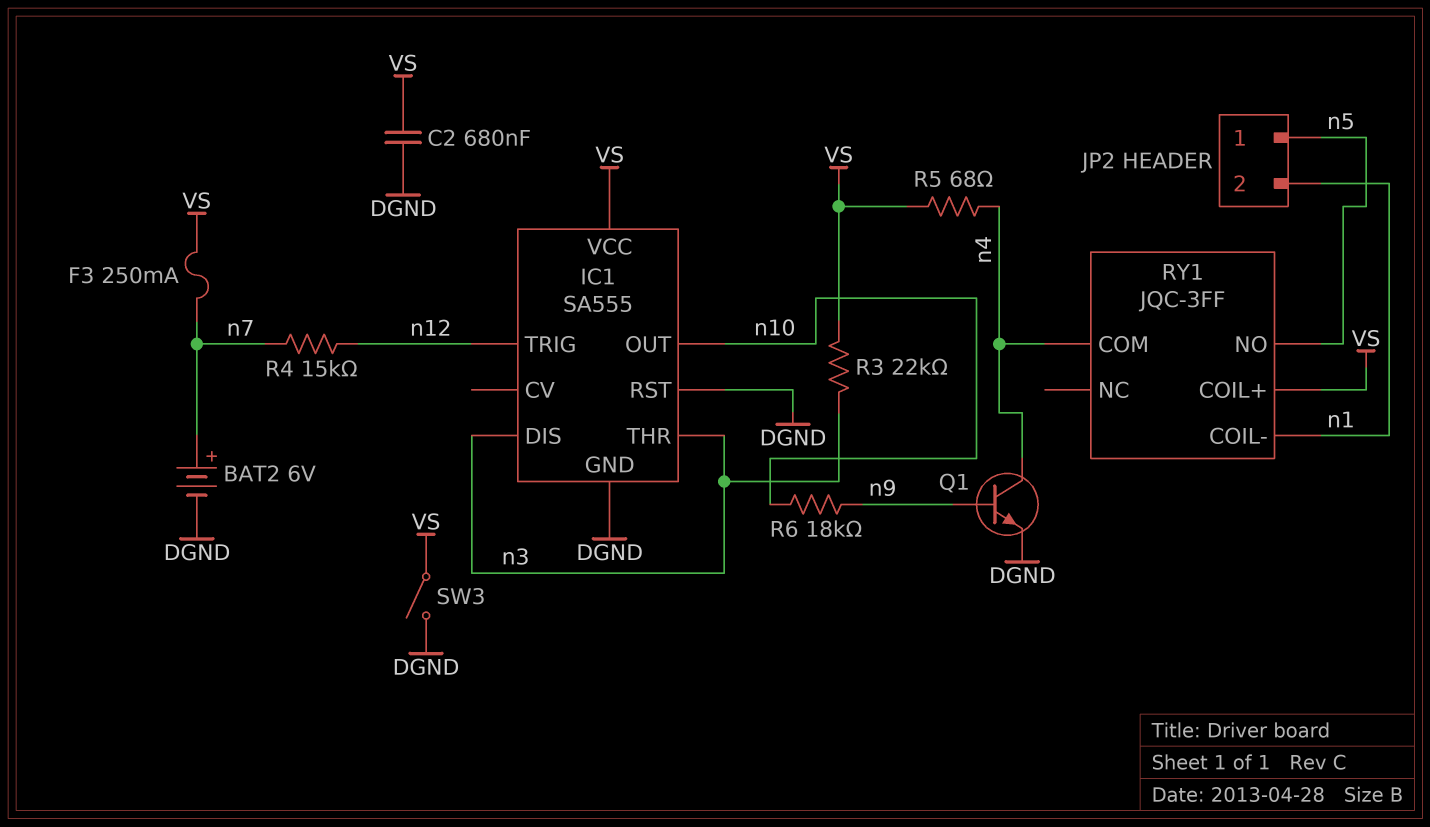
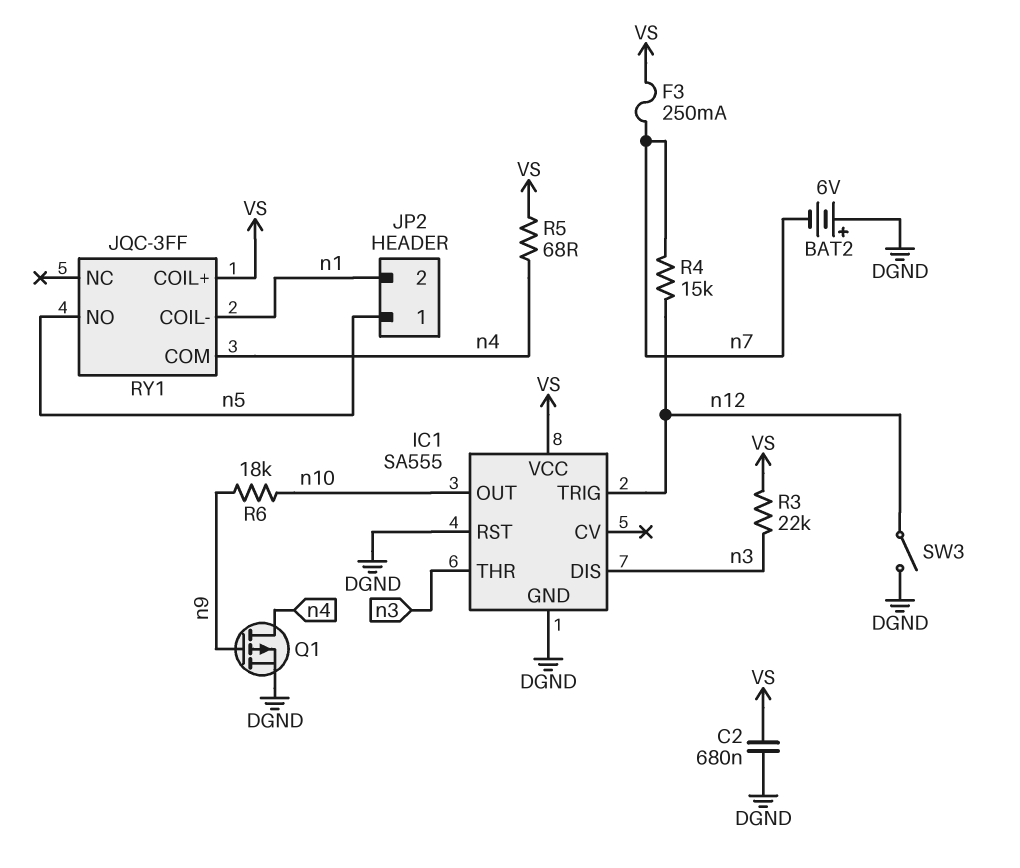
BAT2: 6V (plus n7, minus DGND) -> 6V (plus DGND, minus n7)
Q1: NPN (B n9, C n4, E DGND) -> PMOS (G n9, D n4, S DGND)
SW3: switch (DGND, VS) -> switch (DGND, n12)

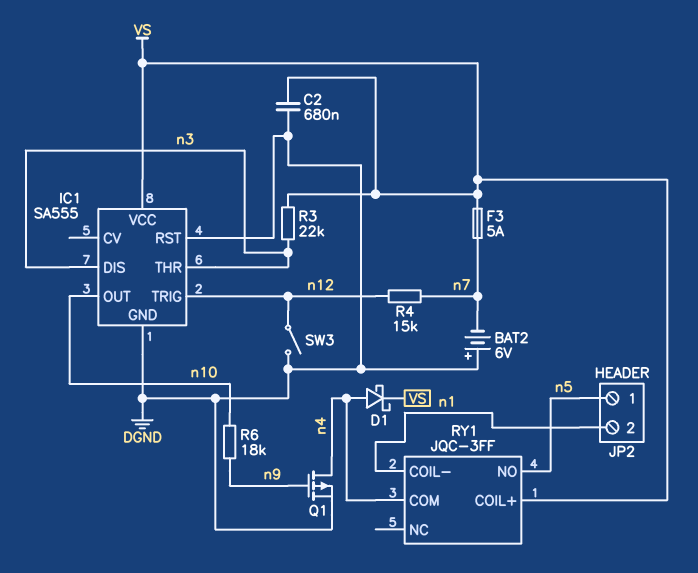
D1: none -> schottky (A n4, K VS)
F3: 250mA (VS, n7) -> 5A (VS, n7)
R5: 68 (VS, n4) -> none

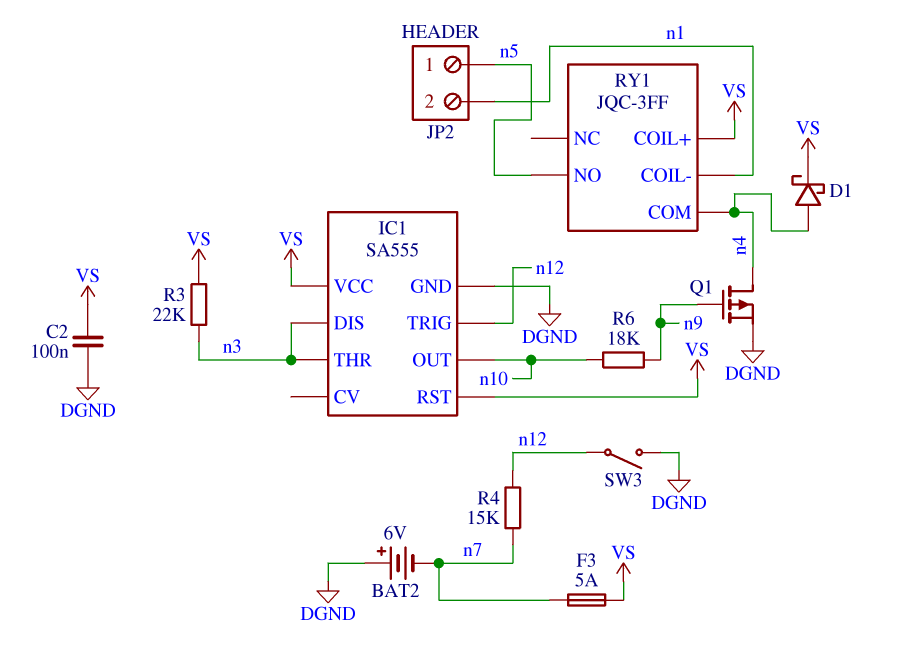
C2: 680nF (DGND, VS) -> 100nF (DGND, VS)
IC1 pin RST: DGND -> VS

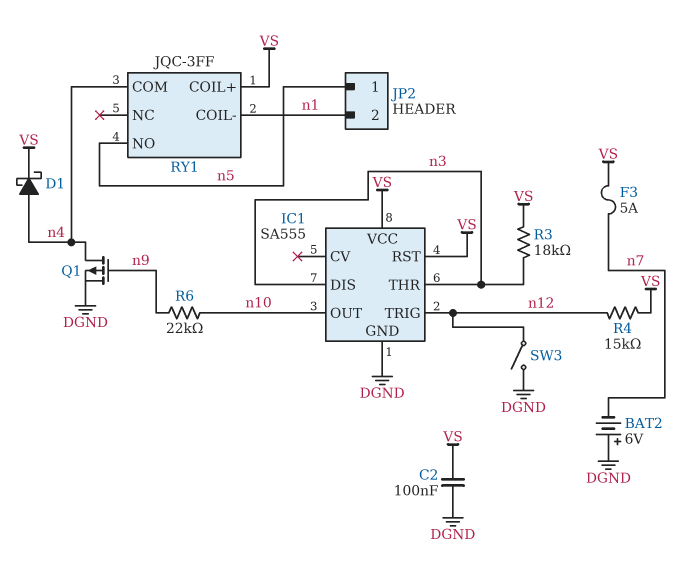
R3: 22k (VS, n3) -> 18k (VS, n3)
R4: 15k (n7, n12) -> 15k (VS, n12)
R6: 18k (n9, n10) -> 22k (n9, n10)

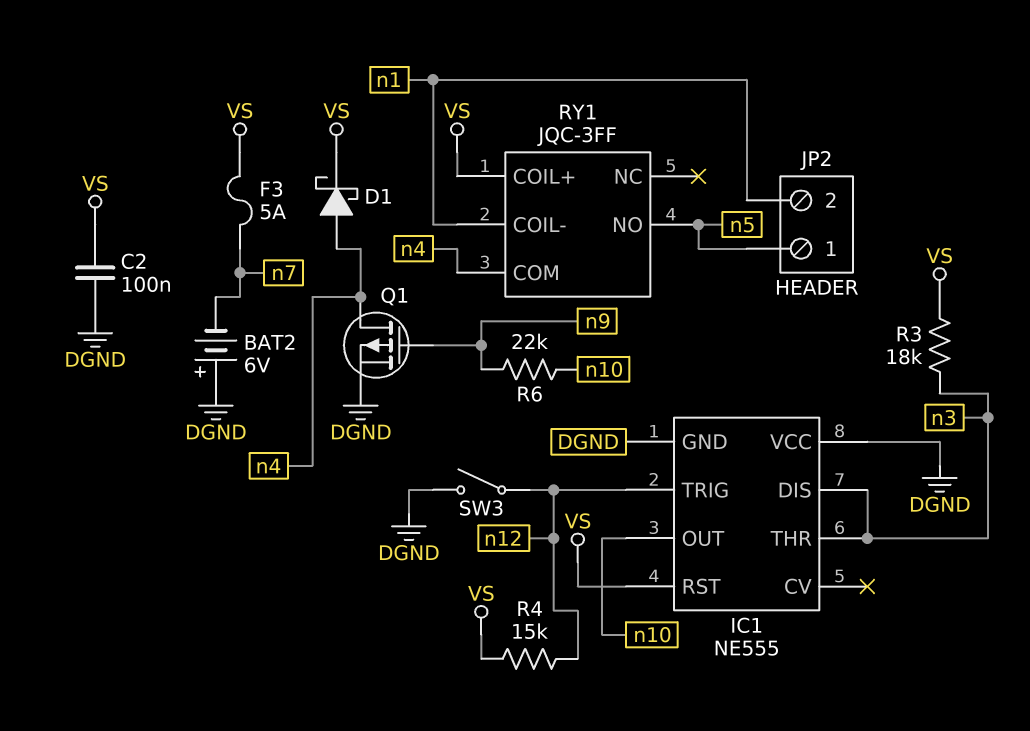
IC1: SA555 -> NE555
IC1 pin VCC: VS -> DGND

